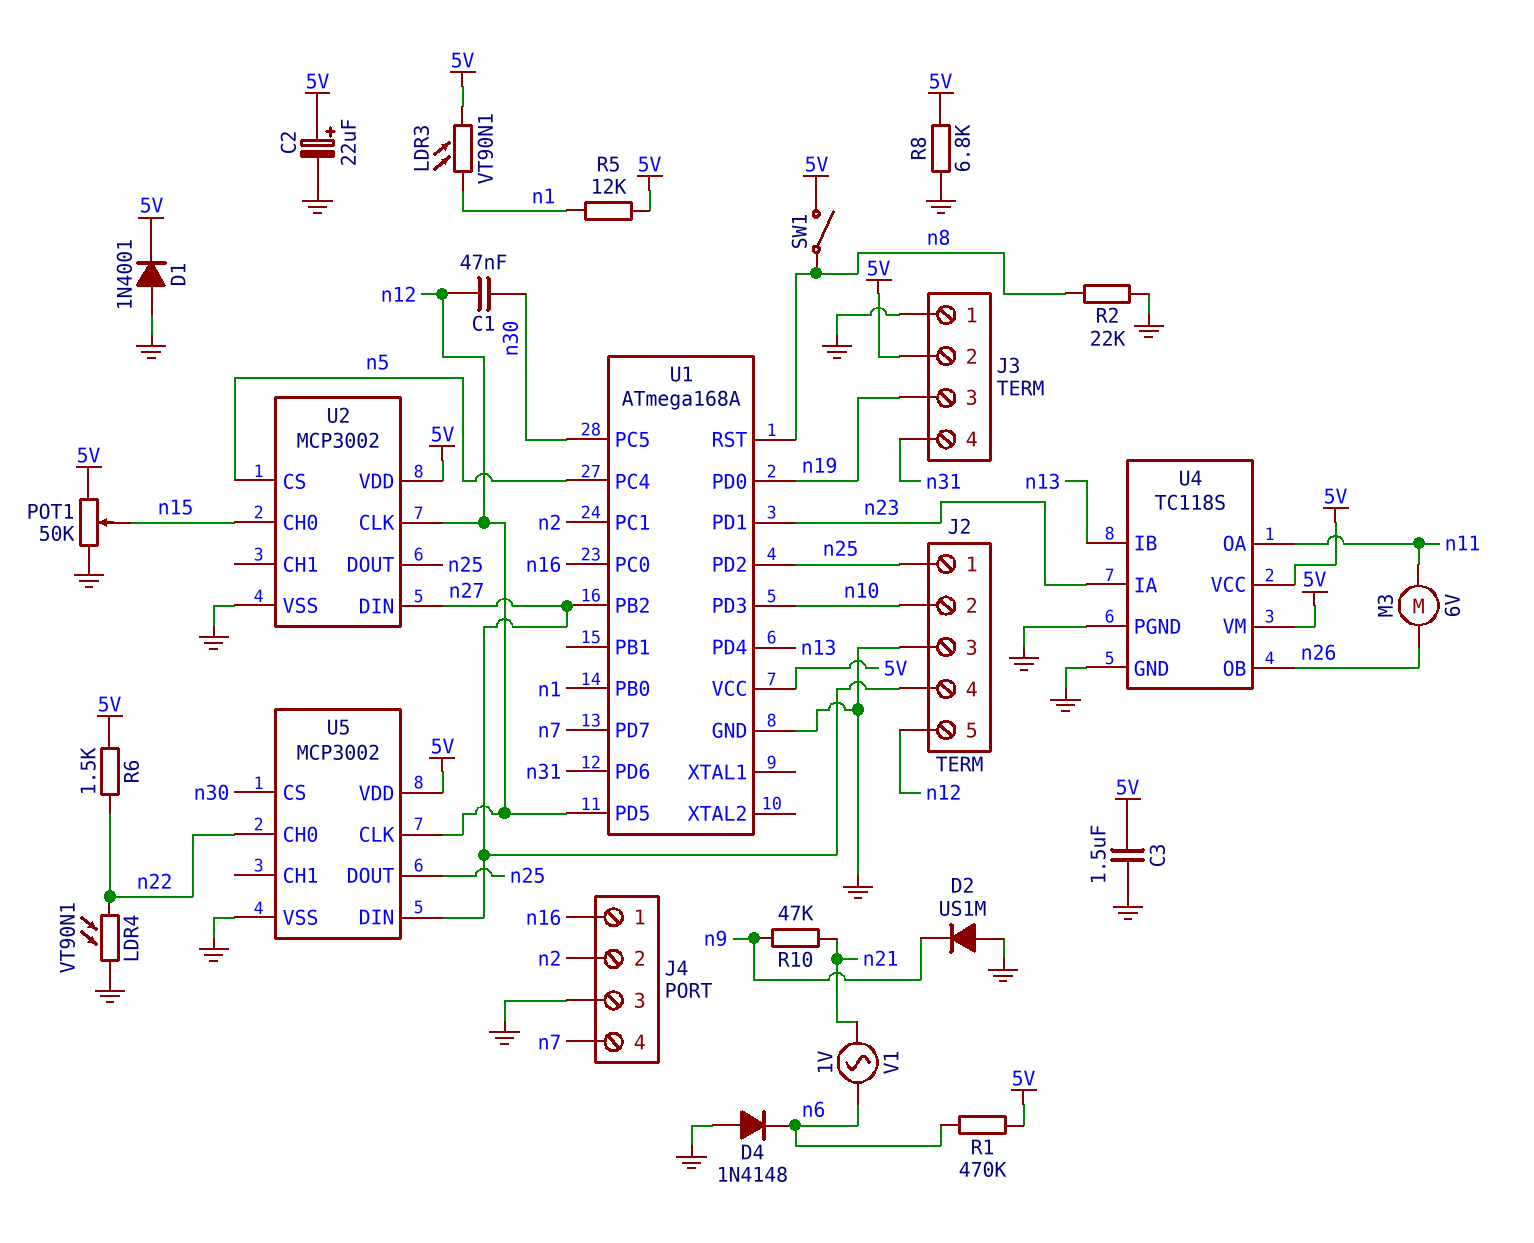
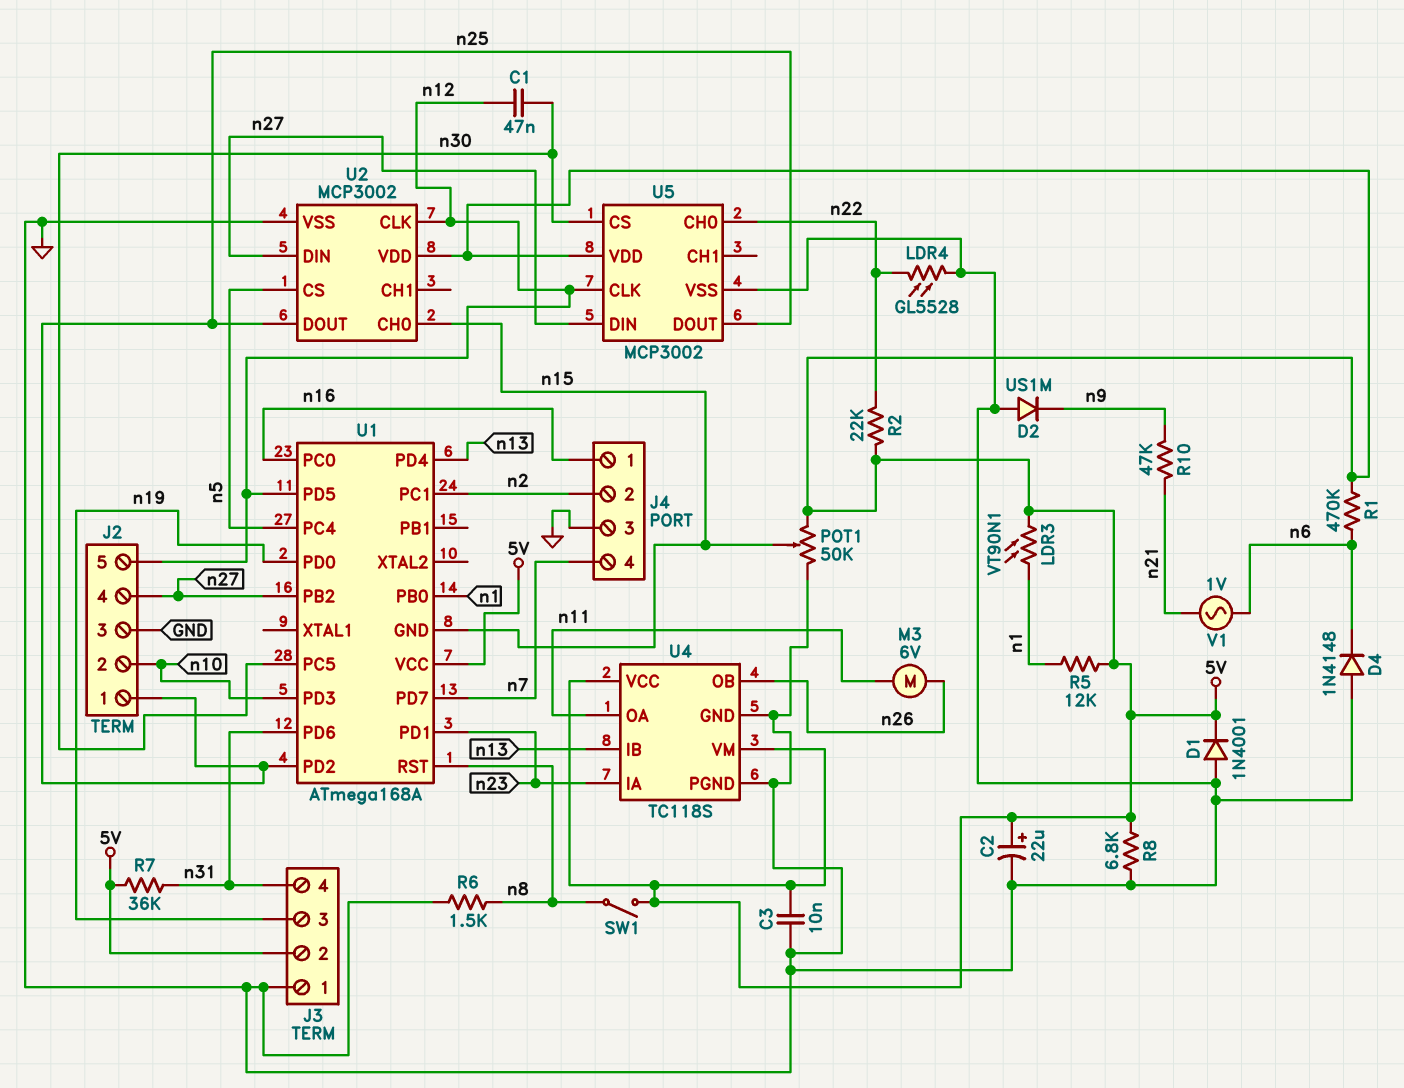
C3: 1.5uF (5V, GND) -> 10nF (5V, GND)
LDR4: VT90N1 (GND, n22) -> GL5528 (GND, n22)
R2: 22k (GND, n8) -> 22k (5V, n22)
R6: 1.5k (5V, n22) -> 1.5k (GND, n8)
R7: none -> 36k (5V, n31)
U1 pin GND: GND -> n15

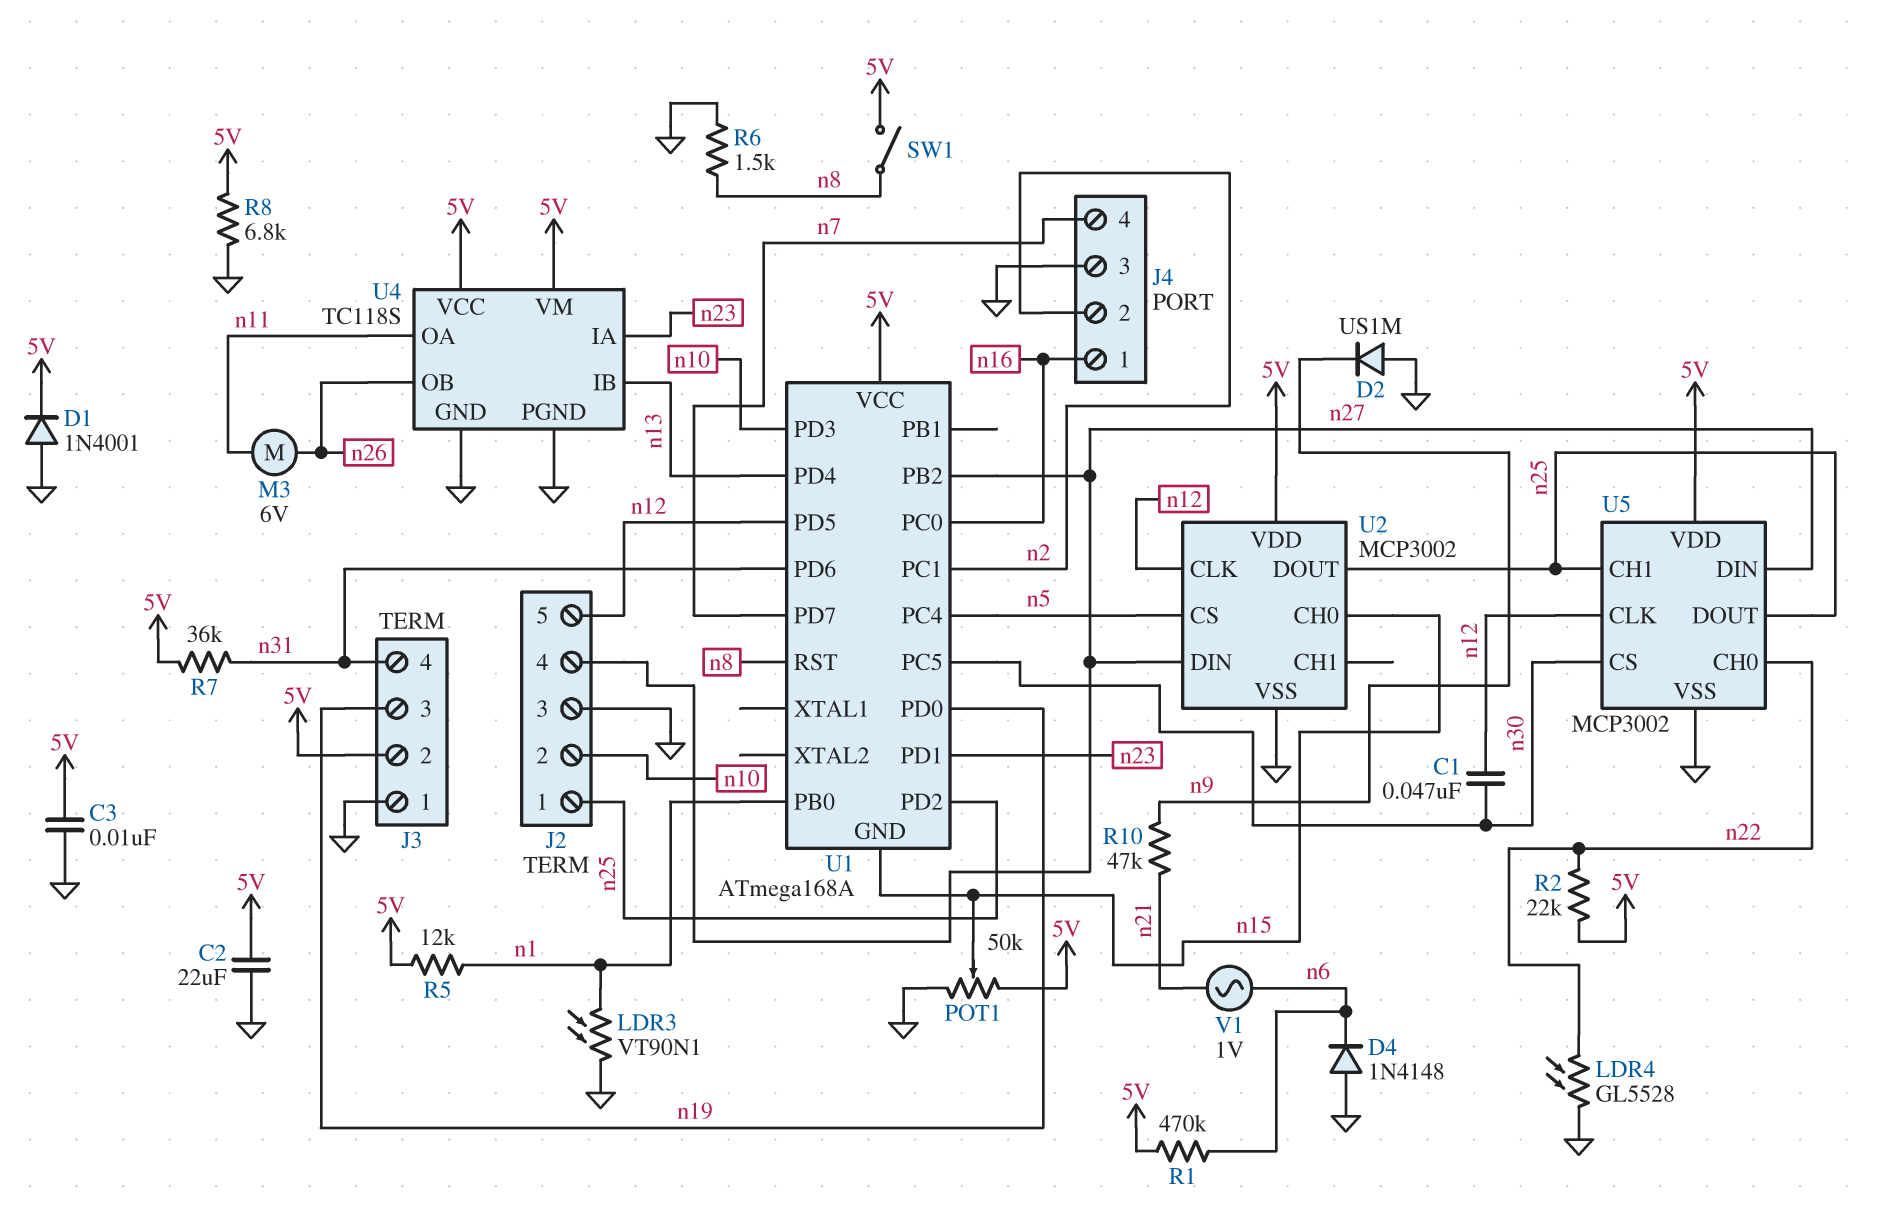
C2: 22uF (plus 5V, minus GND) -> 22uF (5V, GND)
LDR3: VT90N1 (5V, n1) -> VT90N1 (GND, n1)
U5 pin CH1: none -> n25

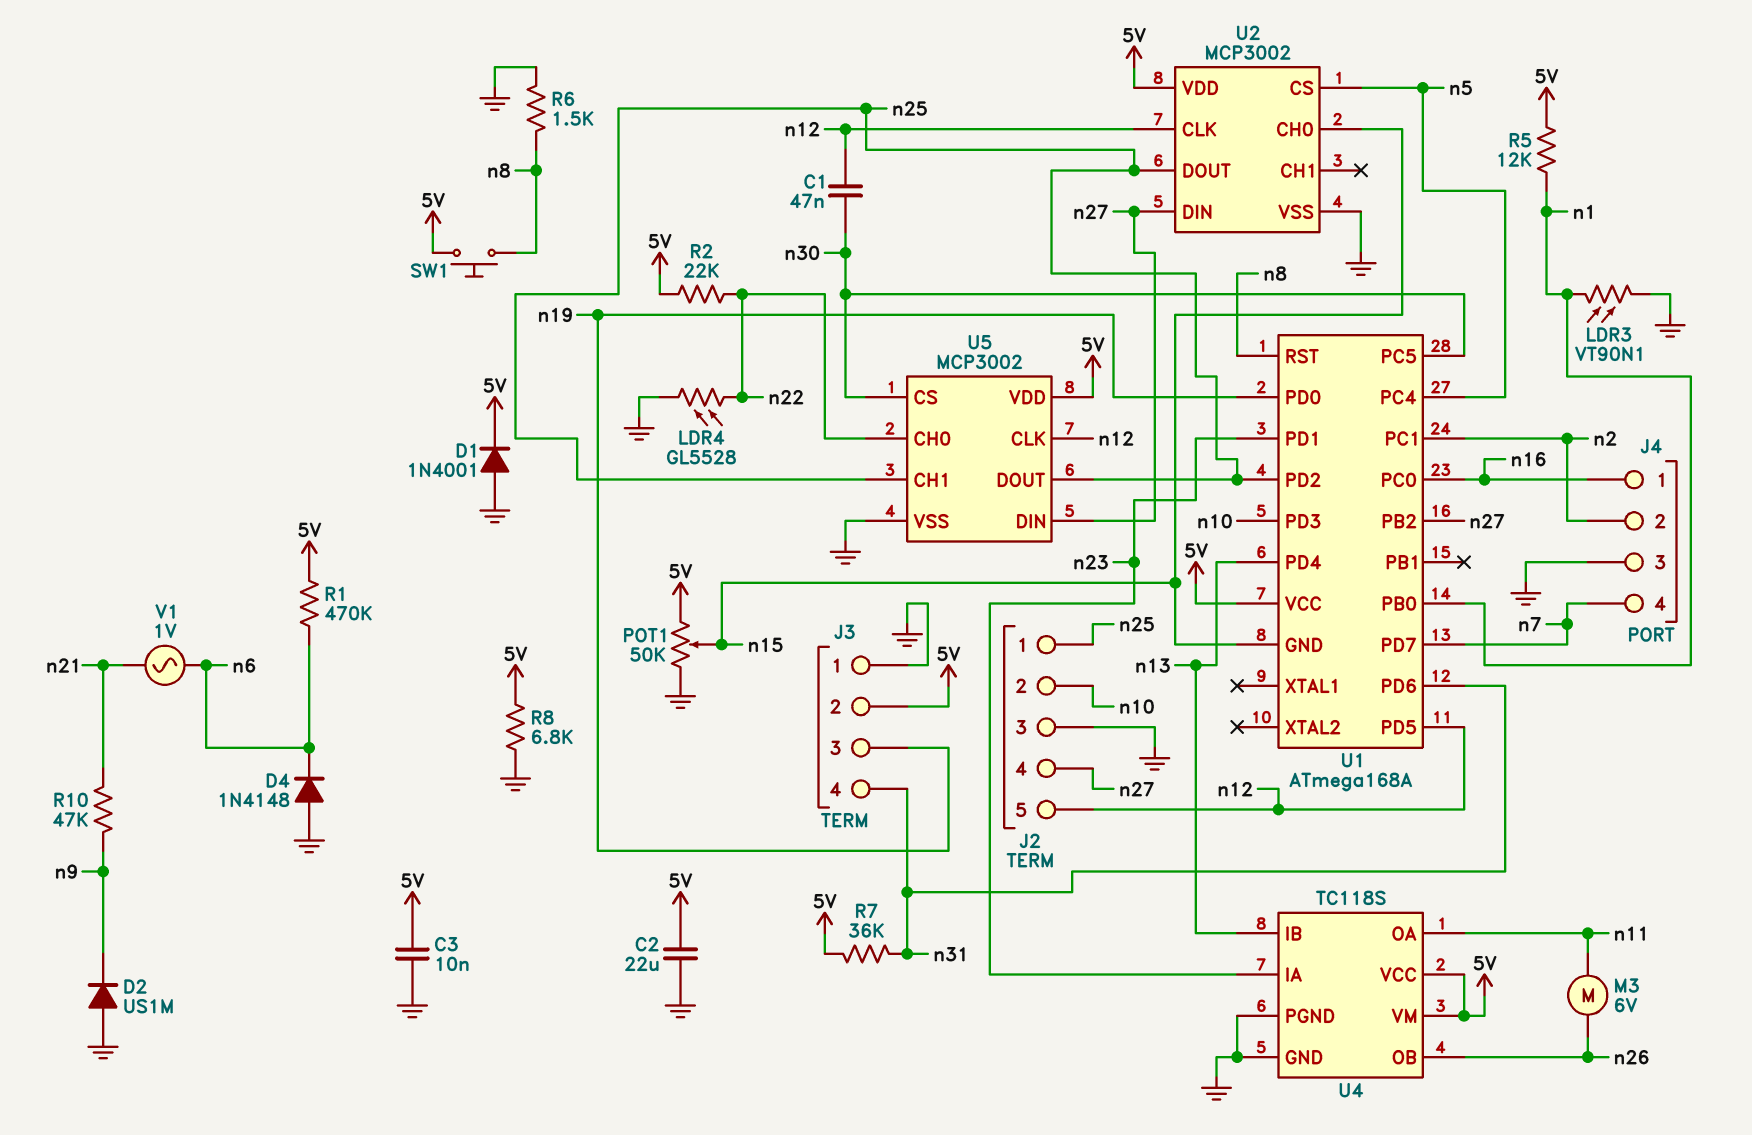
SW1: switch (5V, n8) -> button (5V, n8)

